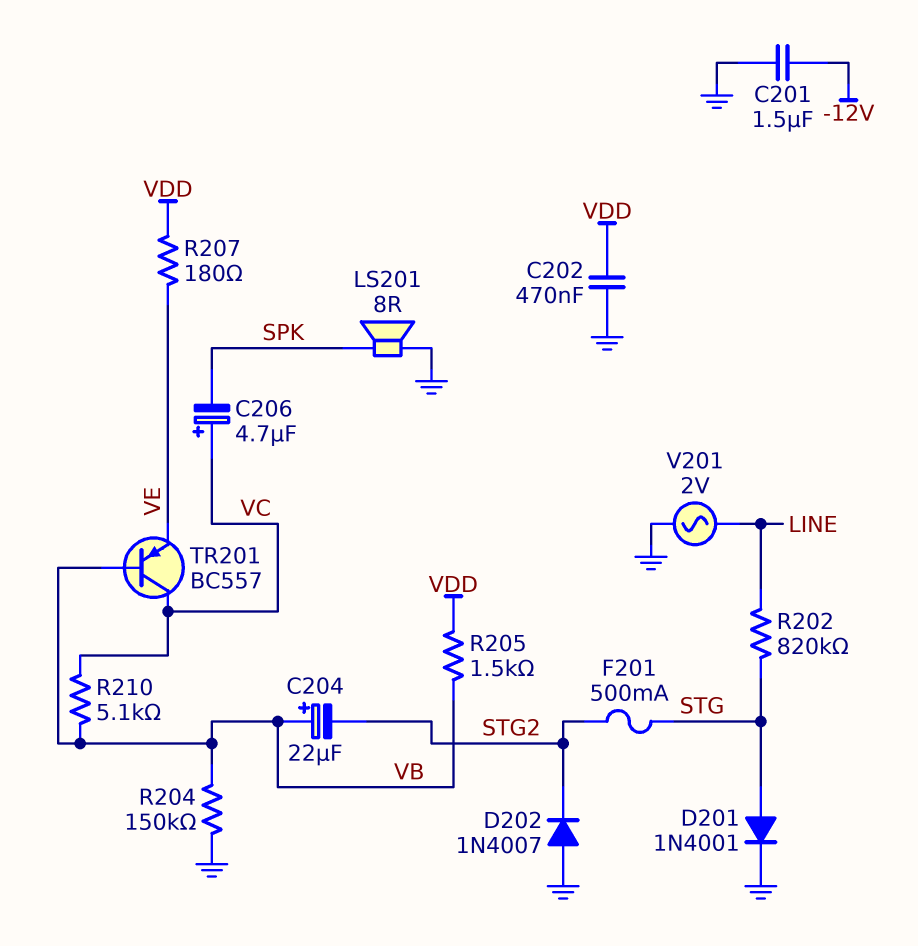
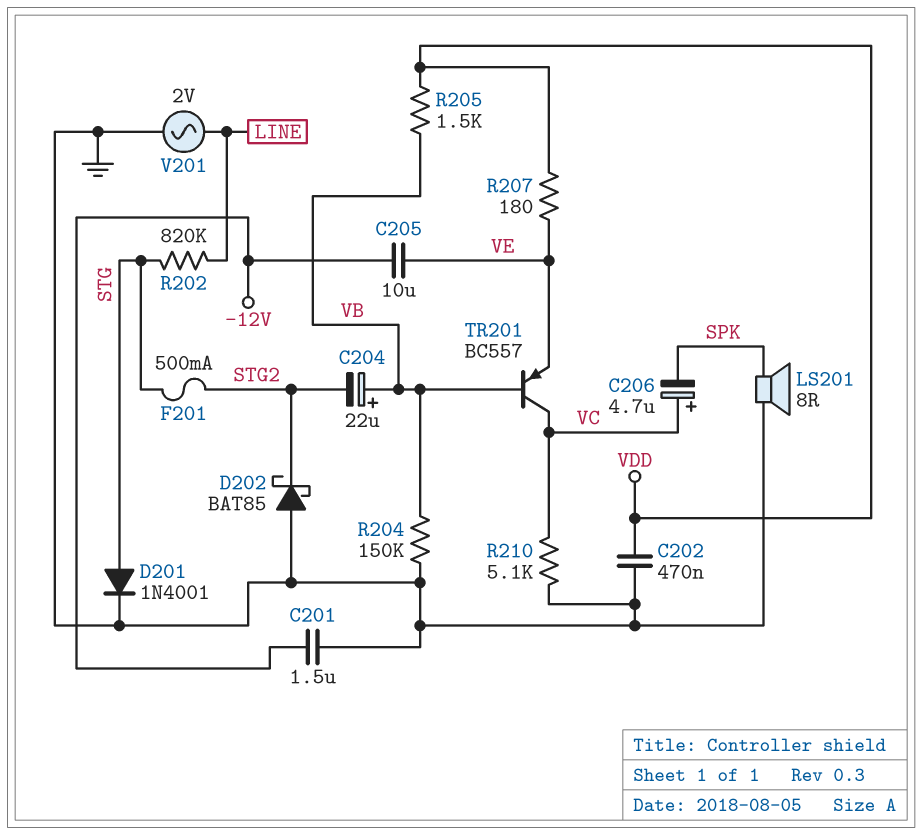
C205: none -> 10uF (-12V, VE)
D202: diode 1N4007 (A GND, K STG2) -> schottky BAT85 (A GND, K STG2)
R210: 5.1k (VB, VC) -> 5.1k (GND, VC)

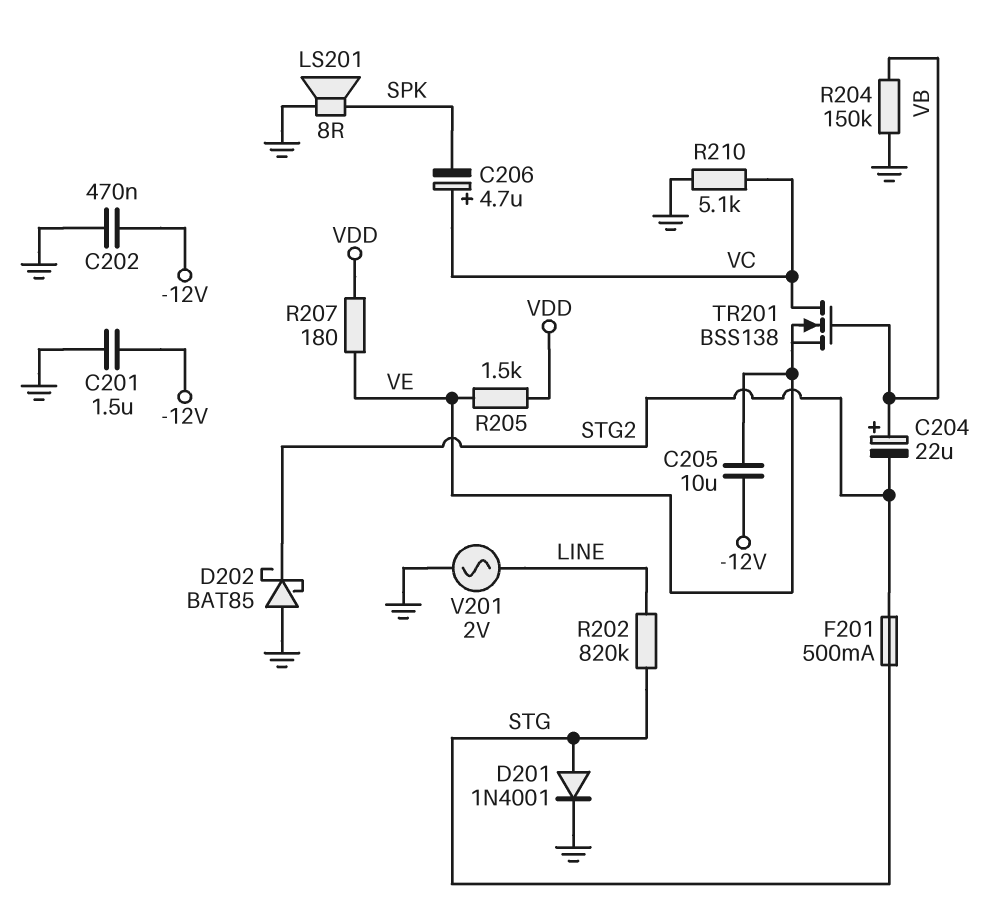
C202: 470nF (GND, VDD) -> 470nF (-12V, GND)
R205: 1.5k (VB, VDD) -> 1.5k (VDD, VE)
TR201: PNP BC557 (B VB, C VC, E VE) -> NMOS BSS138 (G VB, D VC, S VE)

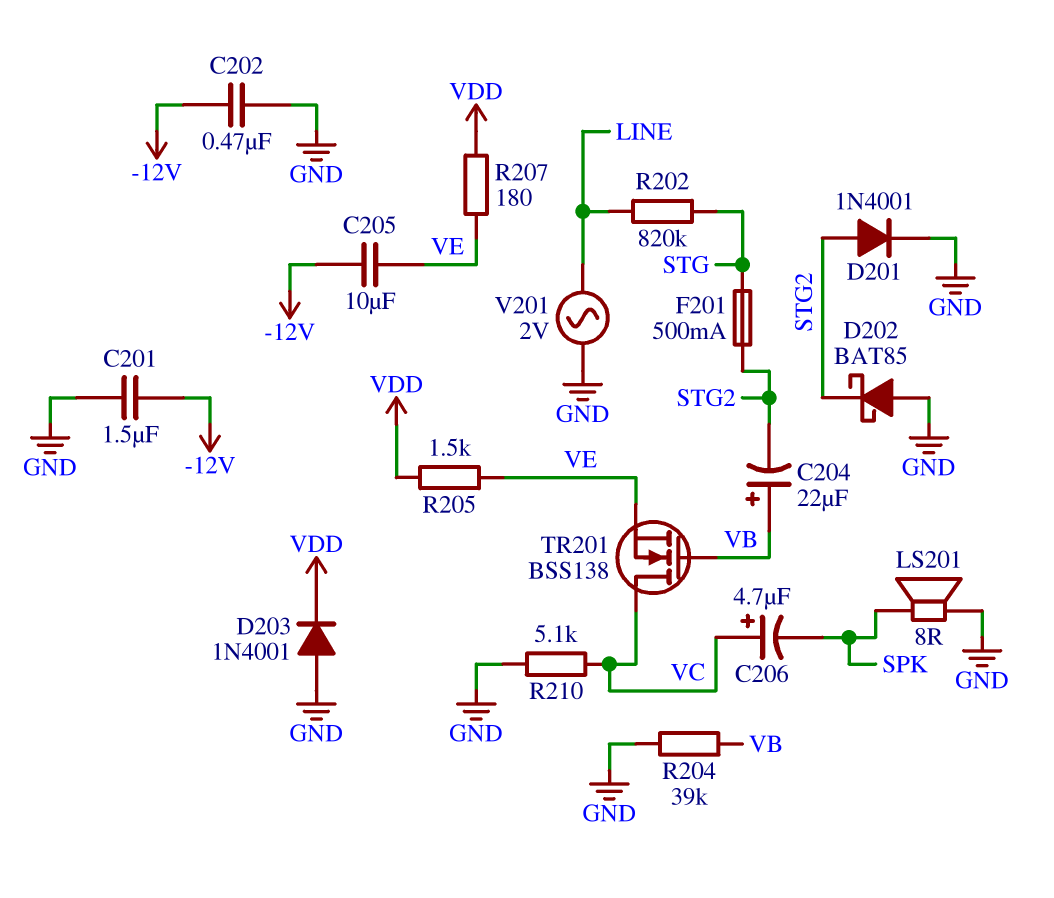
D201: diode 1N4001 (A STG, K GND) -> diode 1N4001 (A STG2, K GND)
D203: none -> diode 1N4001 (A GND, K VDD)
R204: 150k (GND, VB) -> 39k (GND, VB)

